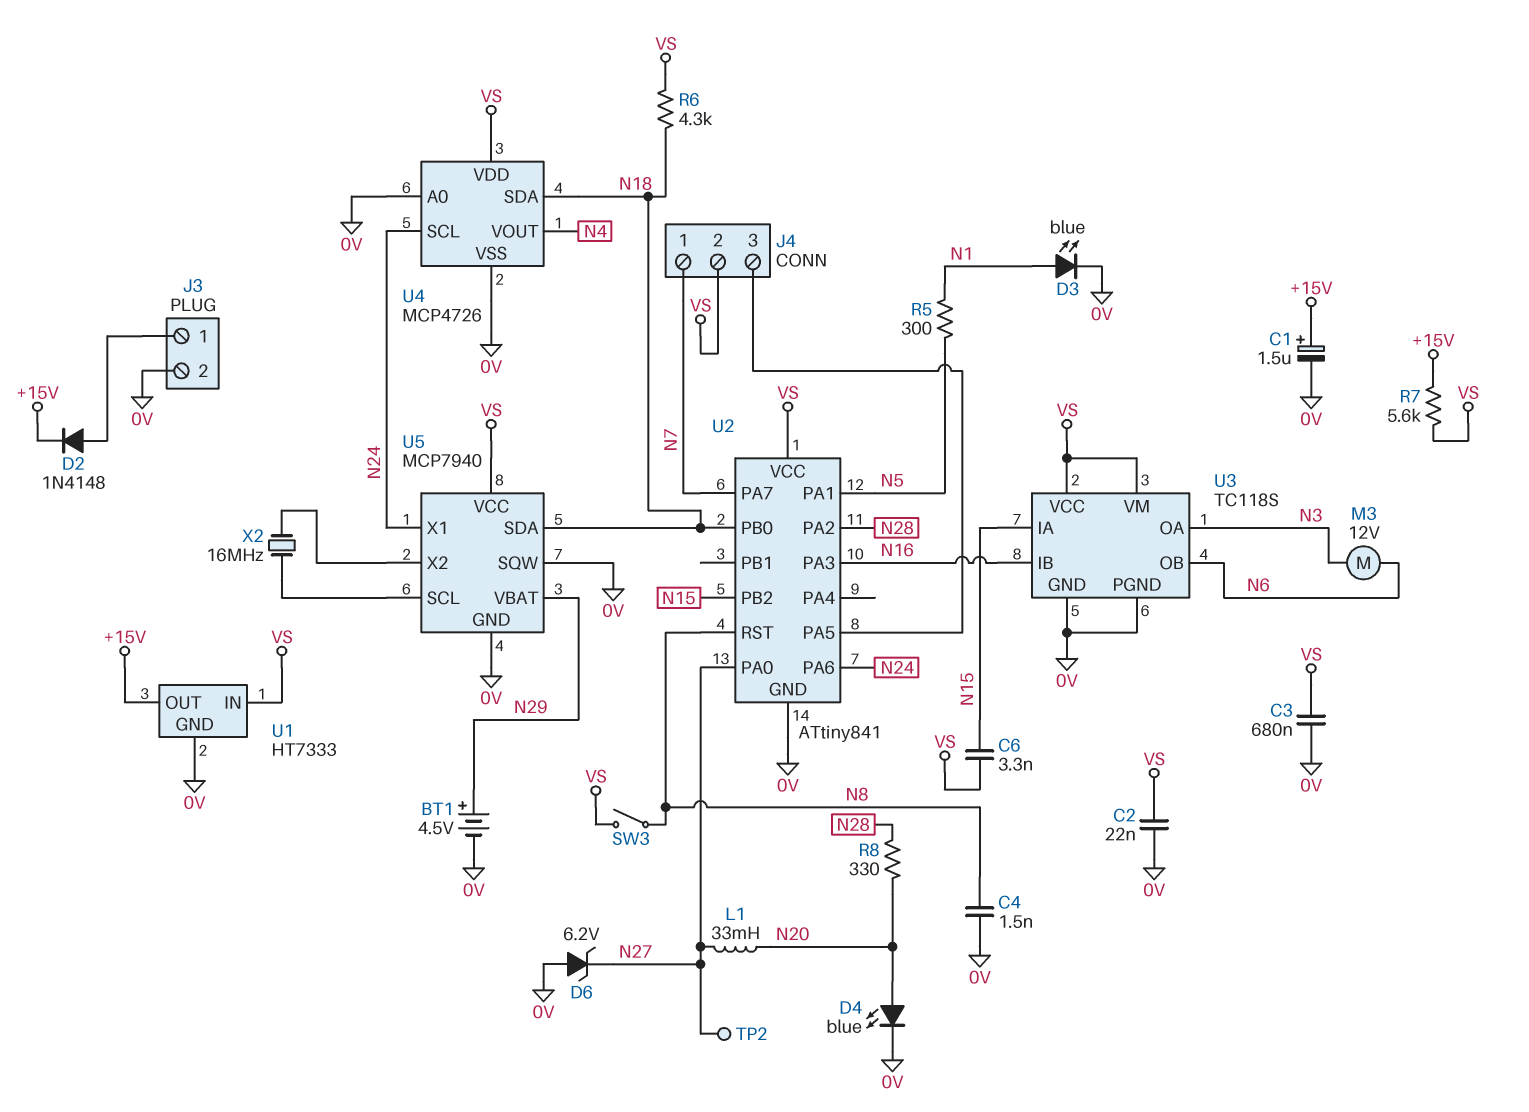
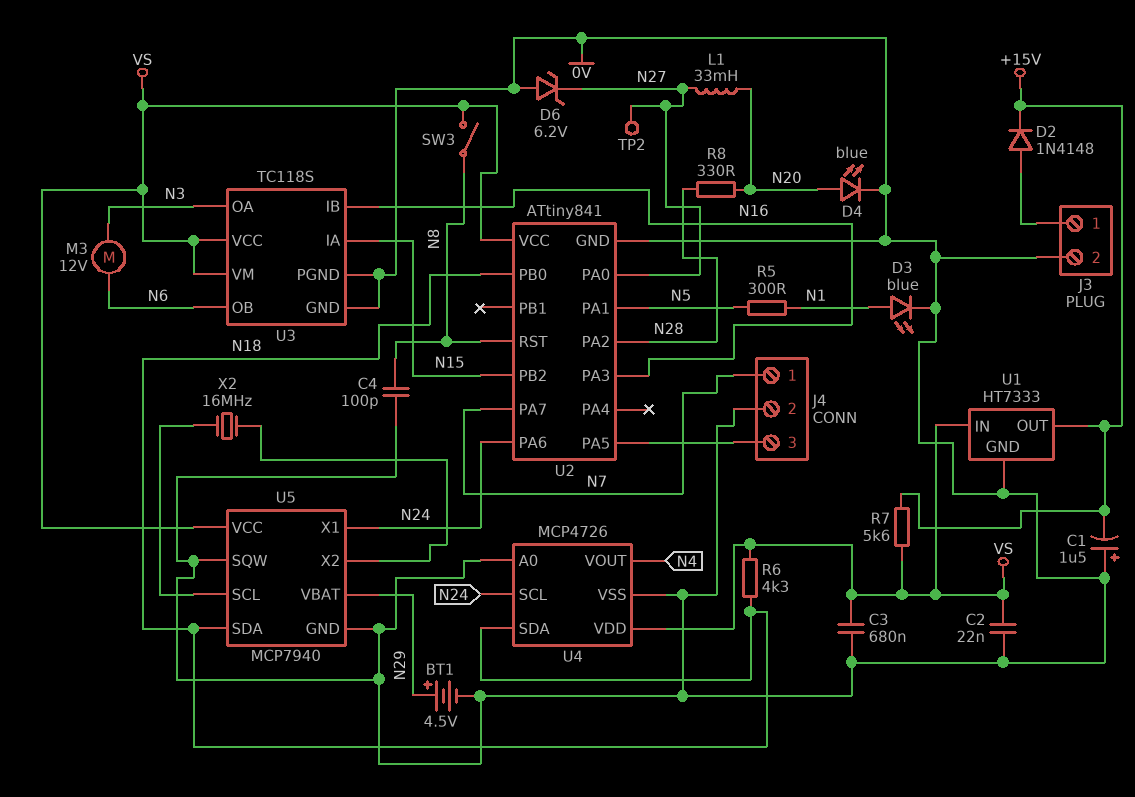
C1: 1.5uF (plus +15V, minus 0V) -> 1.5uF (plus 0V, minus +15V)
C4: 1.5nF (0V, N8) -> 100pF (0V, N8)
C6: 3.3nF (N15, VS) -> none
J4 pin 2: VS -> 0V

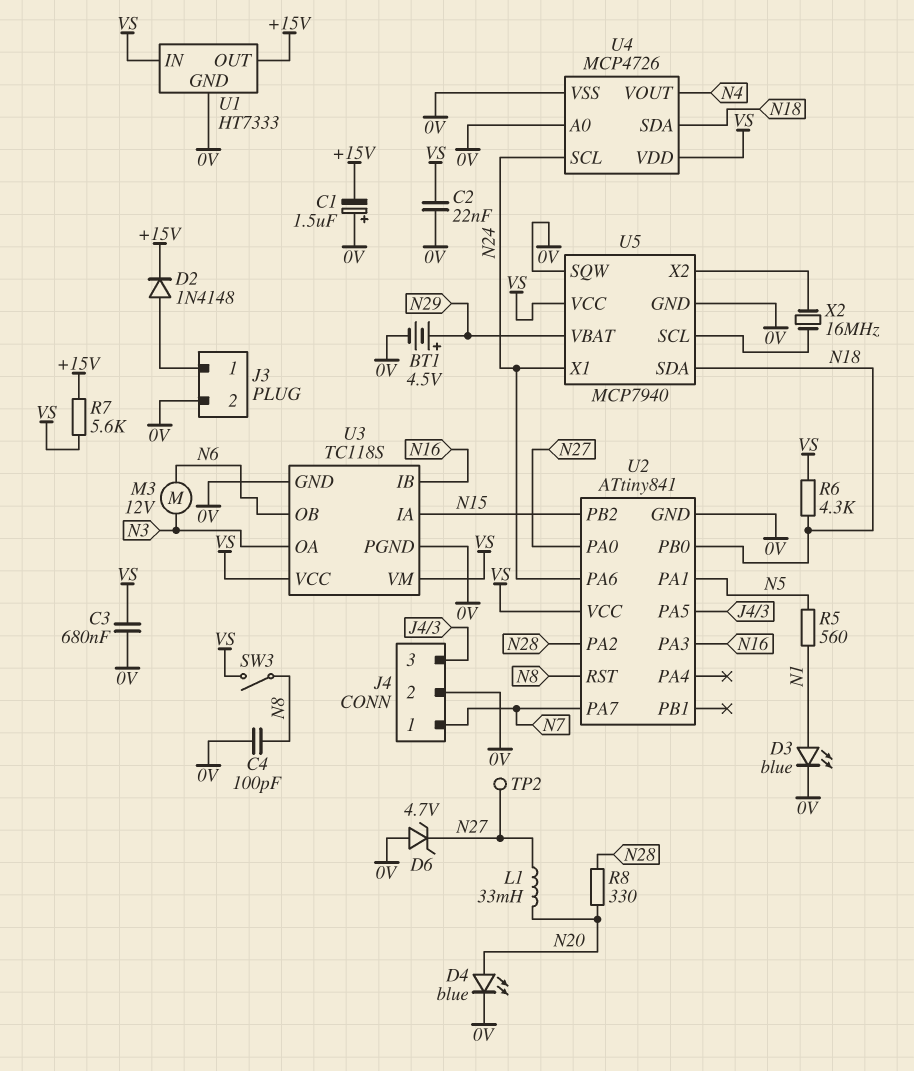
D6: zener 6.2V (A 0V, K N27) -> zener 4.7V (A 0V, K N27)
R5: 300 (N1, N5) -> 560 (N1, N5)

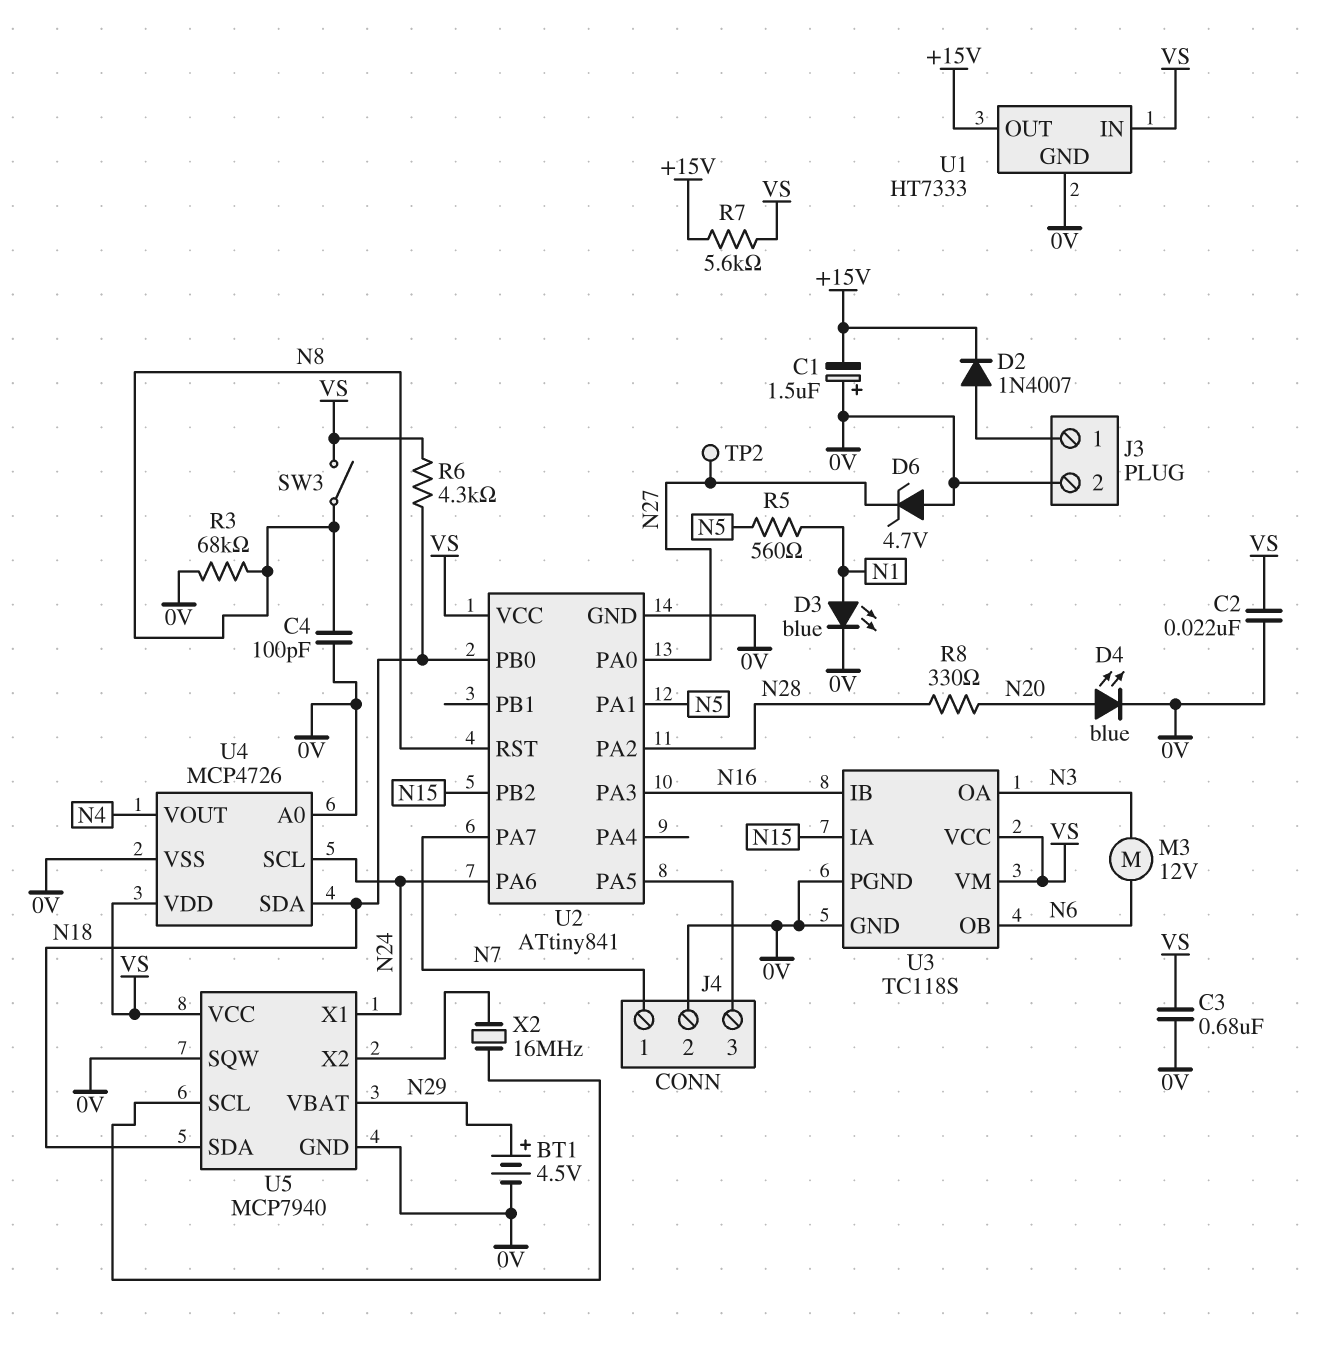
D2: diode 1N4148 (A J3/1, K +15V) -> diode 1N4007 (A J3/1, K +15V)
L1: 33mH (N20, N27) -> none
R3: none -> 68k (0V, N8)

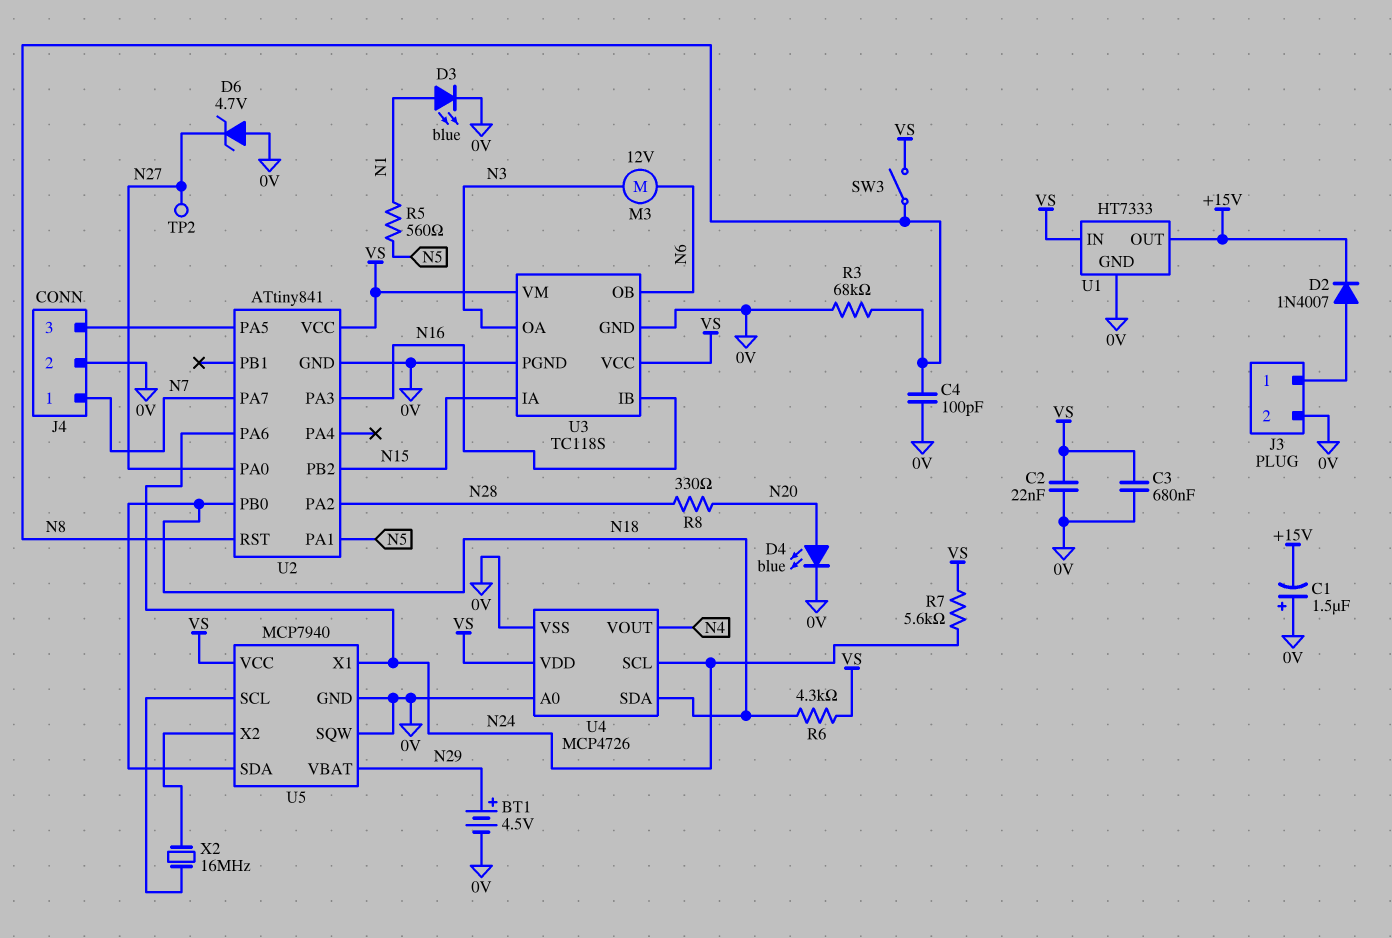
R7: 5.6k (+15V, VS) -> 5.6k (N24, VS)

